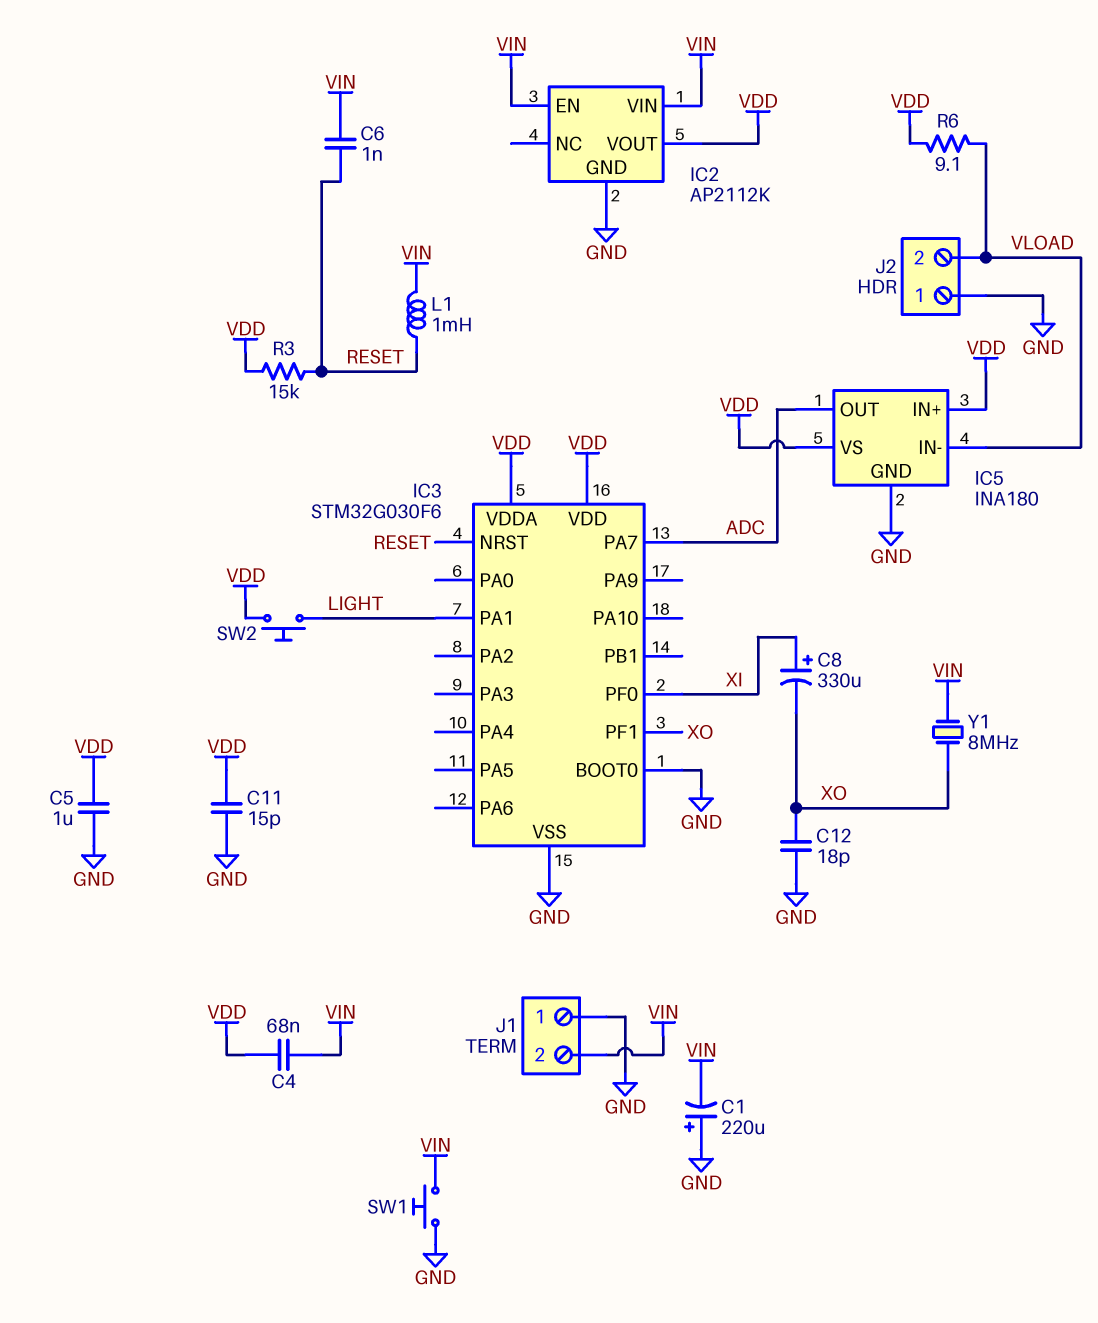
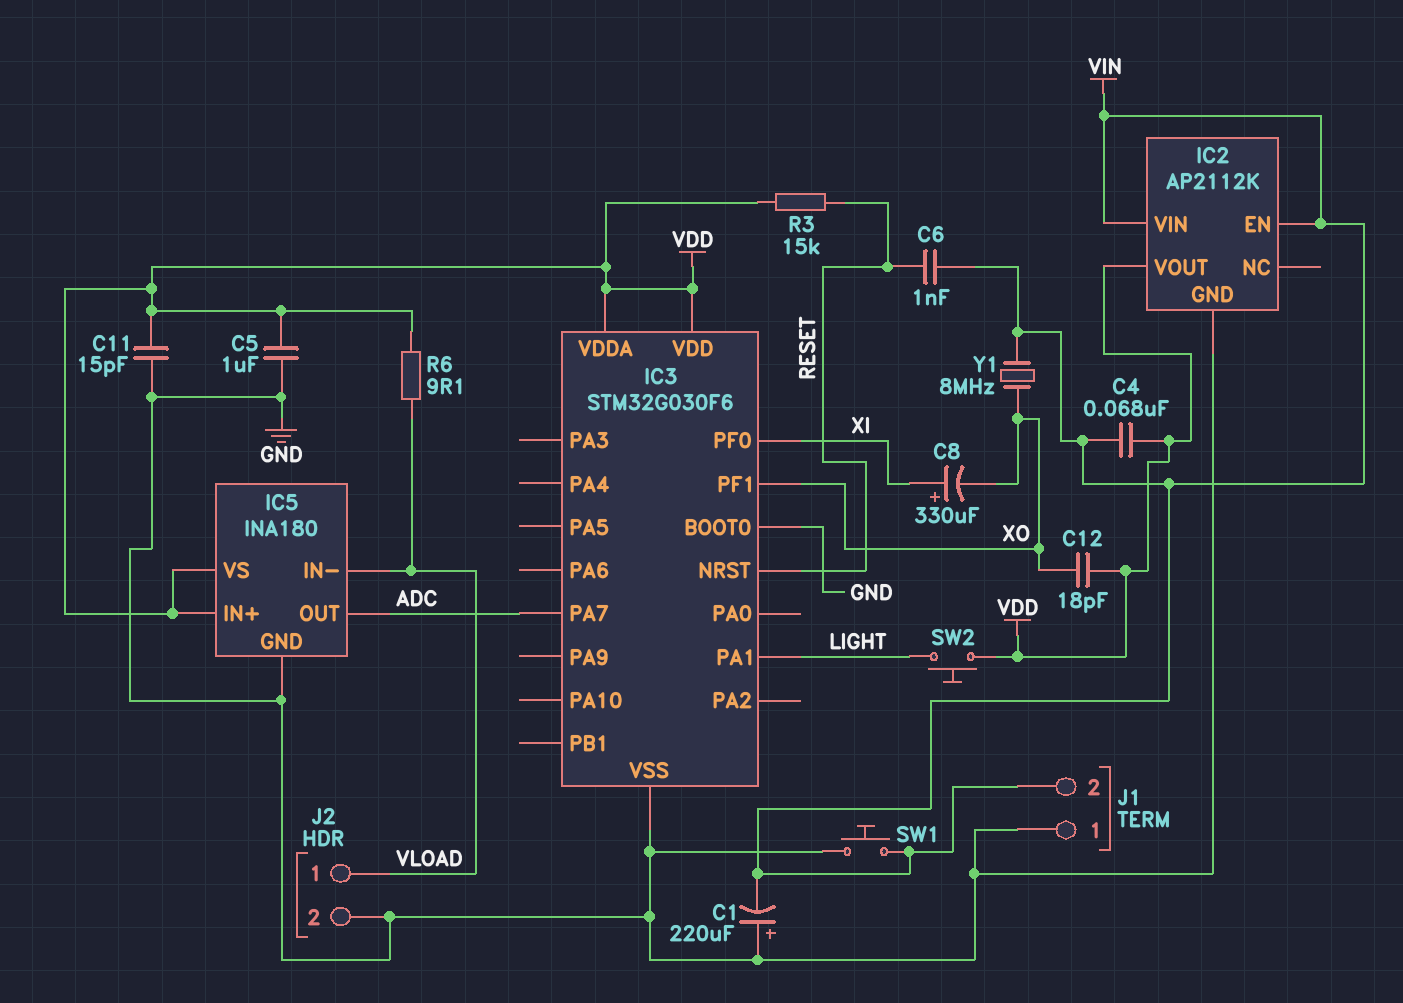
C12: 18pF (GND, XO) -> 18pF (VDD, XO)
J2 pin 1: GND -> VLOAD
J2 pin 2: VLOAD -> GND
L1: 1mH (RESET, VIN) -> none

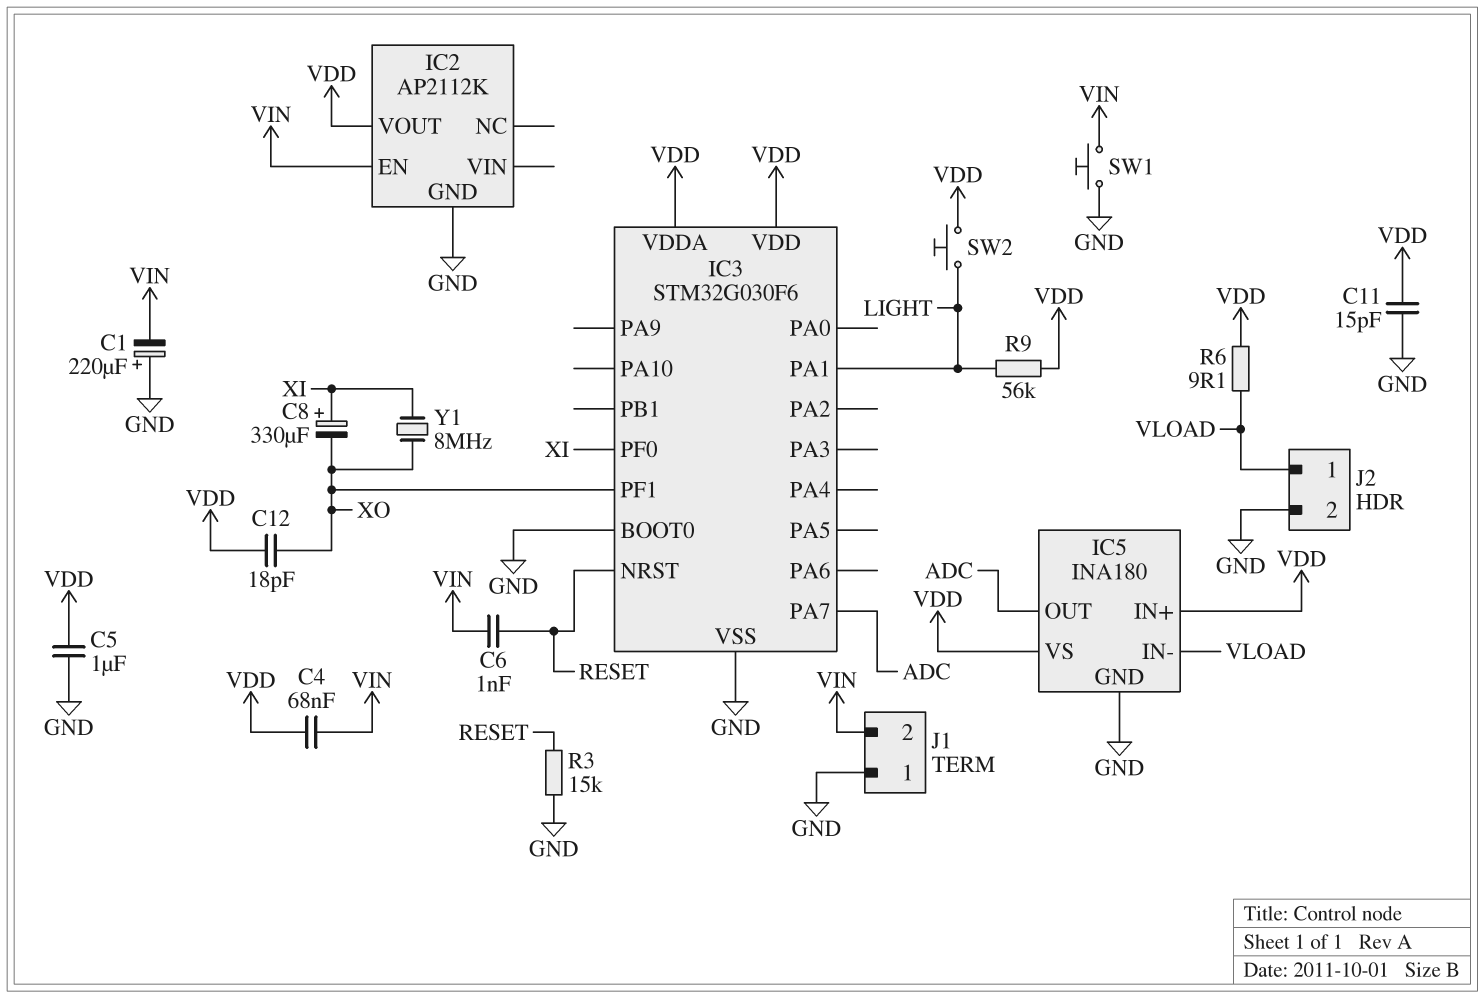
IC2 pin VIN: VIN -> none
R3: 15k (RESET, VDD) -> 15k (GND, RESET)
R9: none -> 56k (LIGHT, VDD)
Y1: 8MHz (VIN, XO) -> 8MHz (XI, XO)

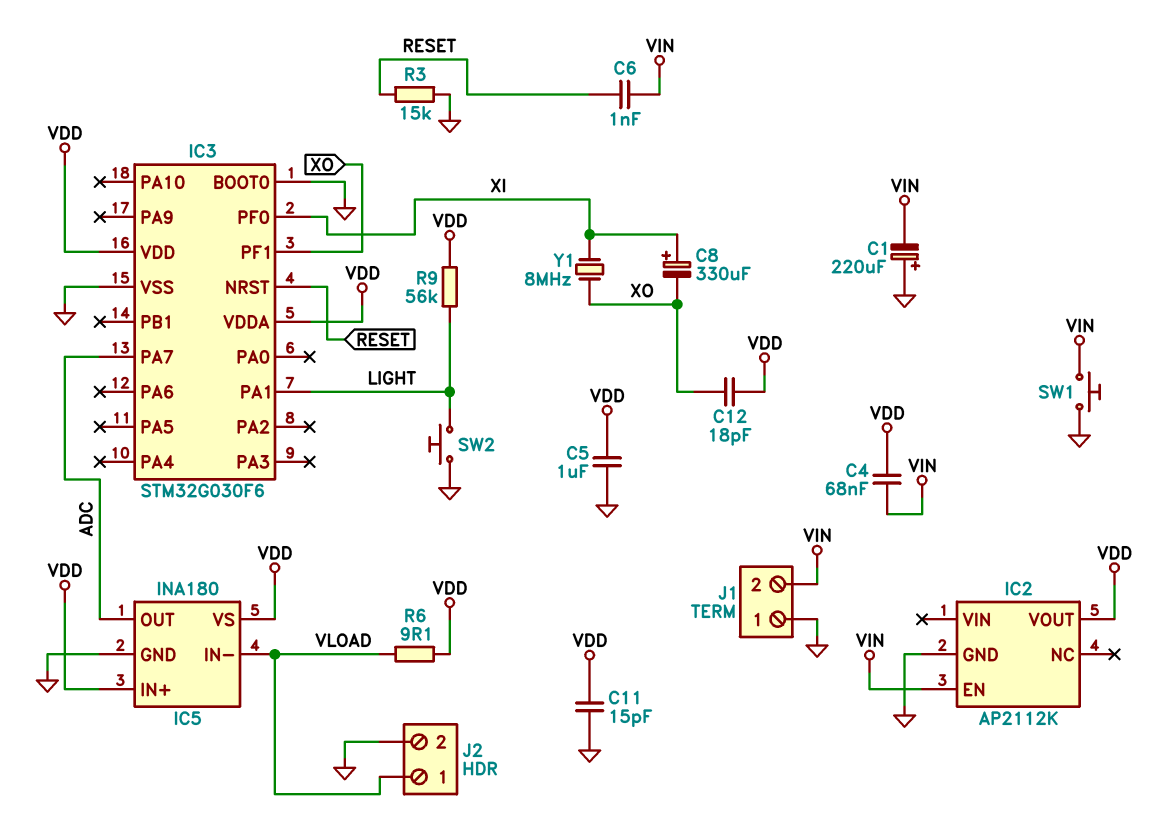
SW2: button (LIGHT, VDD) -> button (GND, LIGHT)

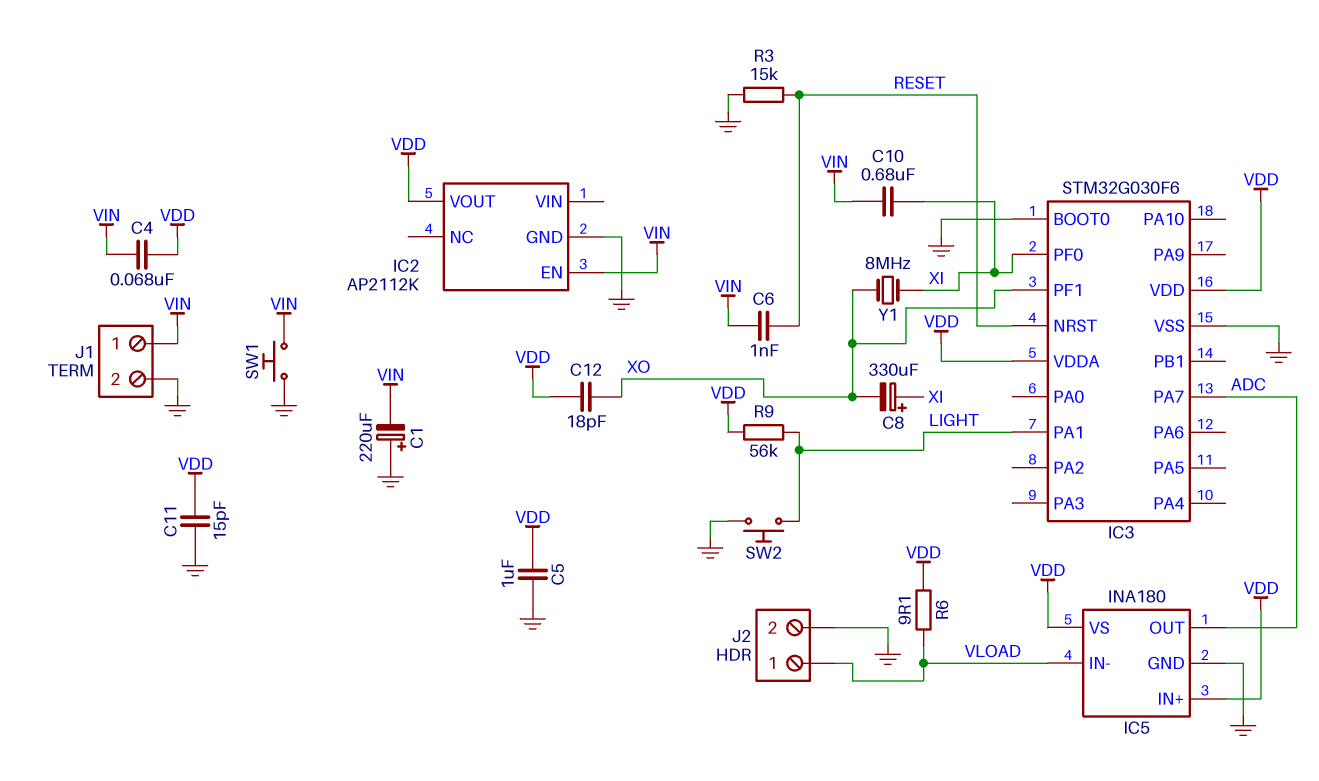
C10: none -> 680nF (VIN, XI)
J1 pin 1: GND -> VIN
J1 pin 2: VIN -> GND

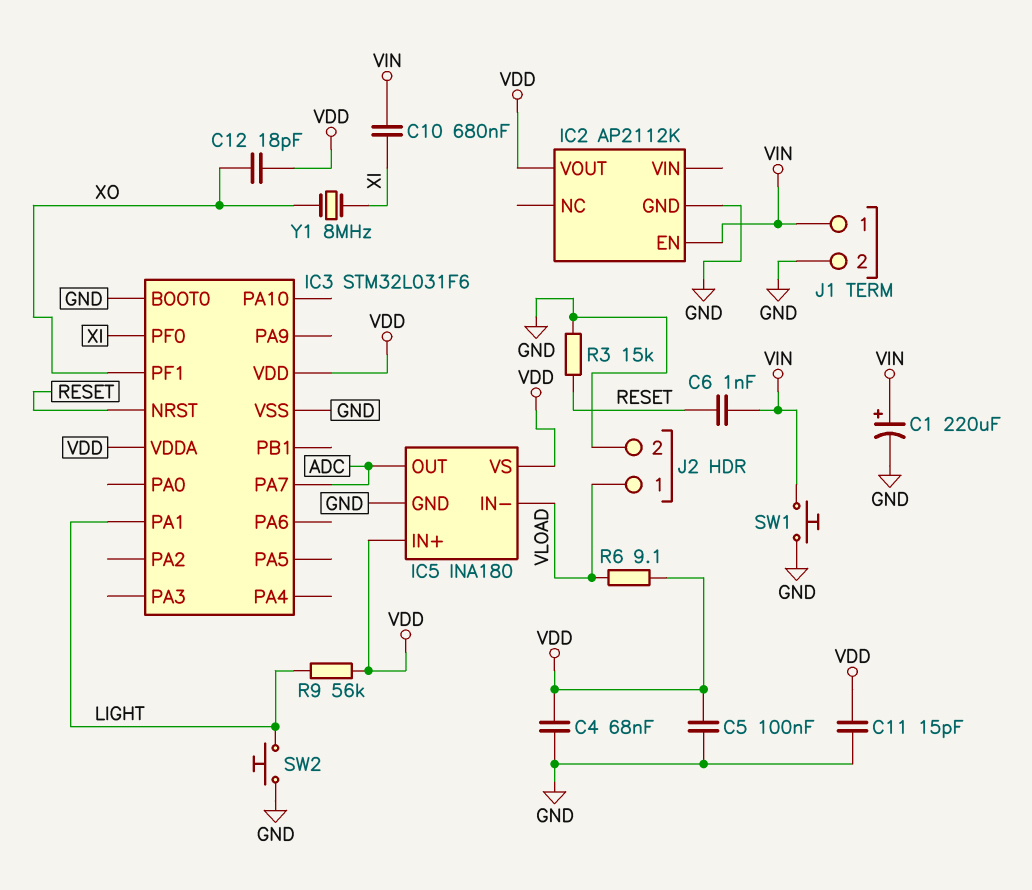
C1: 220uF (plus GND, minus VIN) -> 220uF (plus VIN, minus GND)
C4: 68nF (VDD, VIN) -> 68nF (GND, VDD)
C5: 1uF (GND, VDD) -> 100nF (GND, VDD)
C8: 330uF (plus XI, minus XO) -> none
IC3: STM32G030F6 -> STM32L031F6

